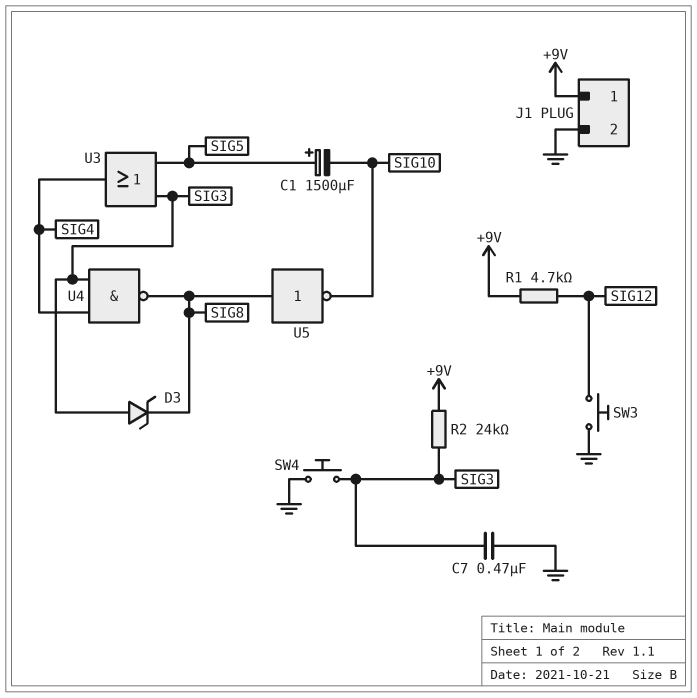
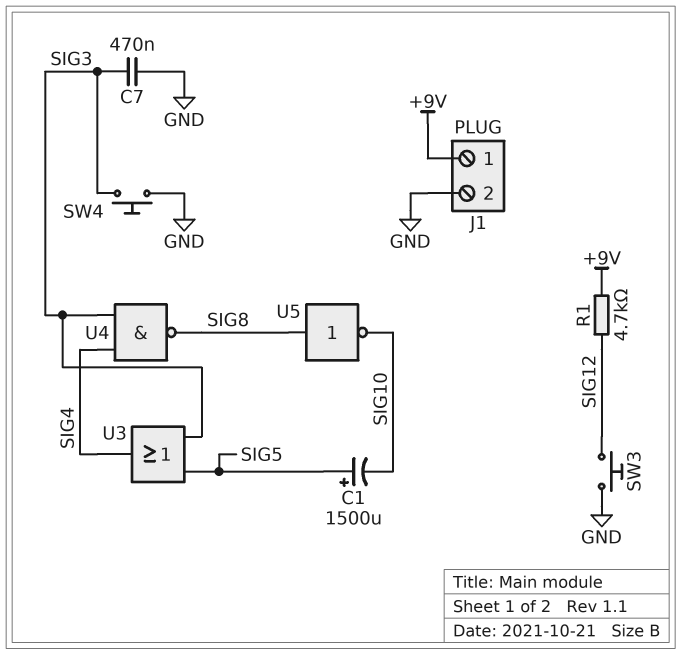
D3: zener (A SIG3, K SIG8) -> none
R2: 24k (+9V, SIG3) -> none

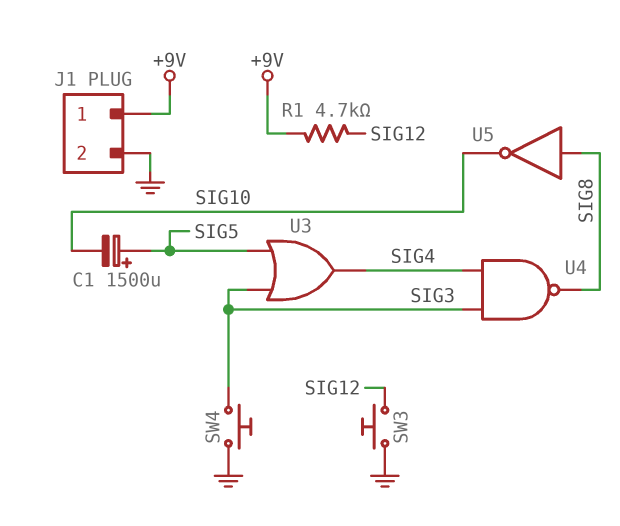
C7: 470nF (GND, SIG3) -> none

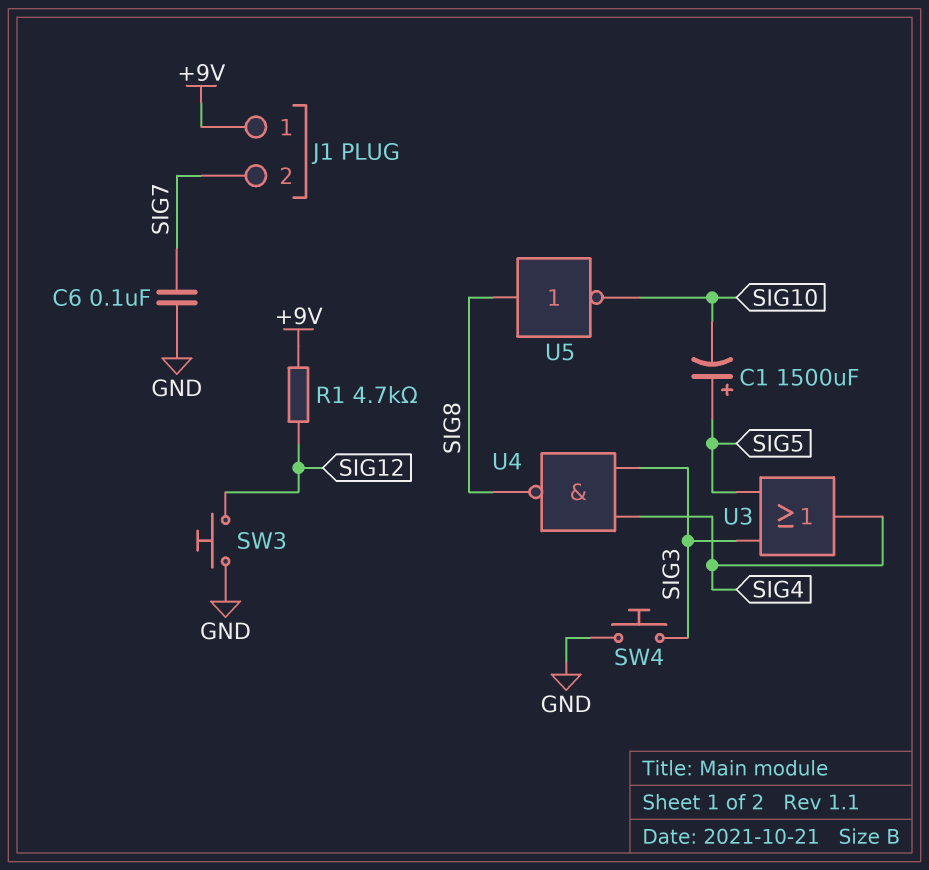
C6: none -> 100nF (GND, SIG7)
J1 pin 2: GND -> SIG7

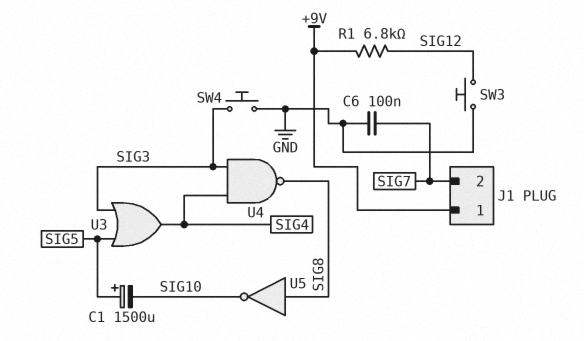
R1: 4.7k (+9V, SIG12) -> 6.8k (+9V, SIG12)

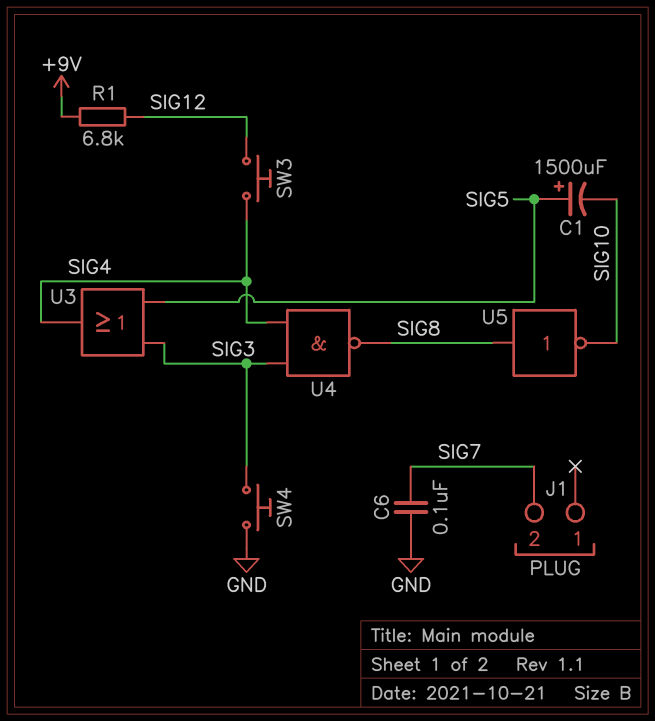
J1 pin 1: +9V -> none
SW3: button (GND, SIG12) -> button (SIG4, SIG12)

